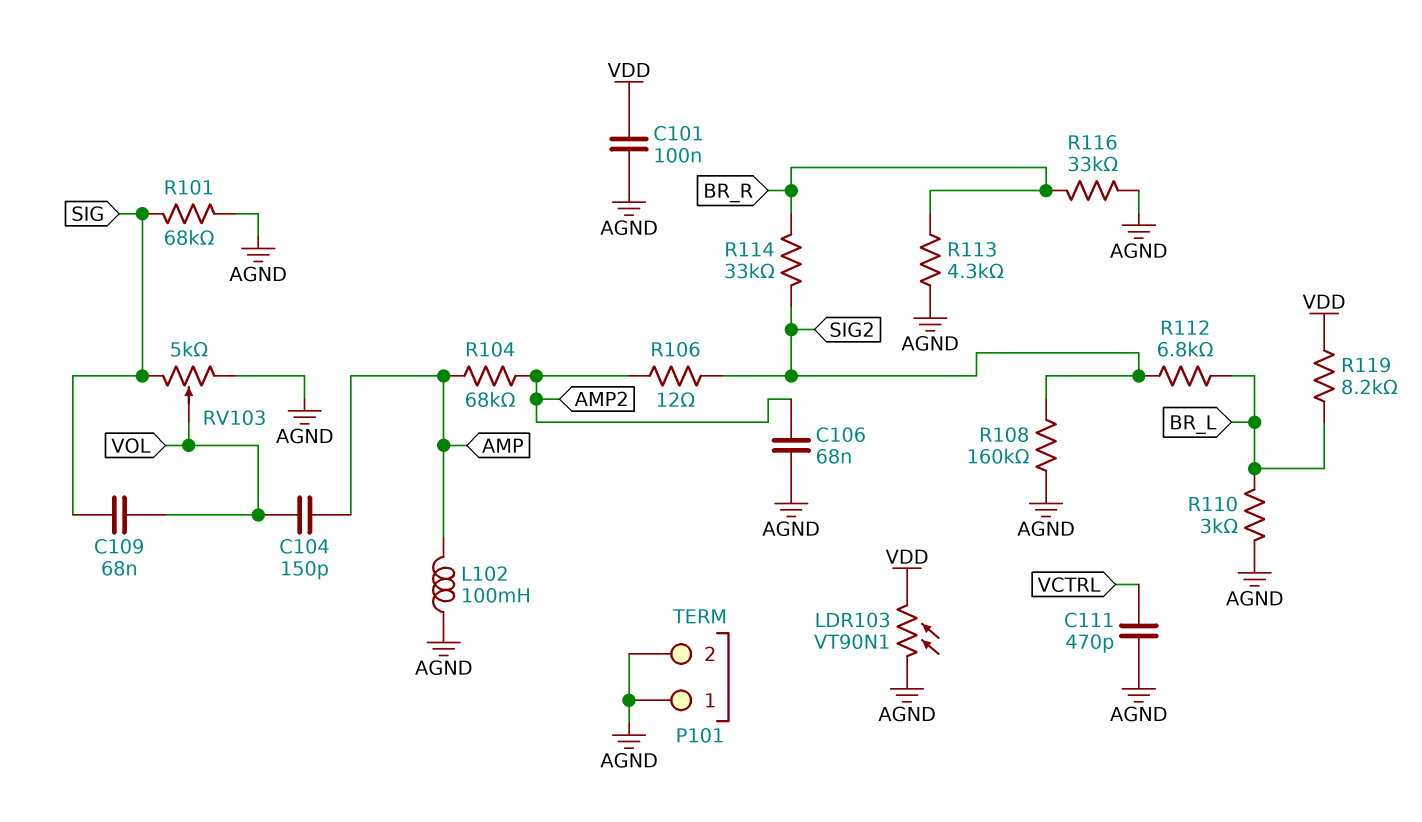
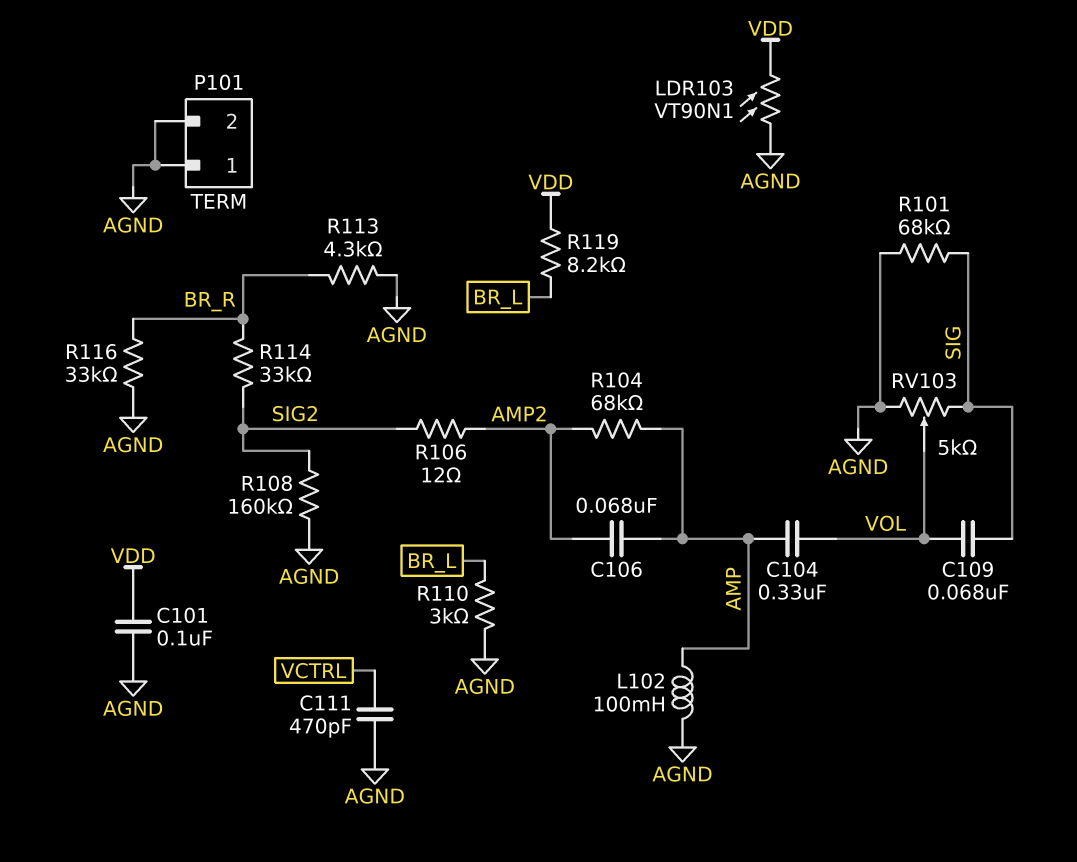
C104: 150pF (AMP, VOL) -> 330nF (AMP, VOL)
C106: 68nF (AGND, AMP2) -> 68nF (AMP, AMP2)
R112: 6.8k (BR_L, SIG2) -> none

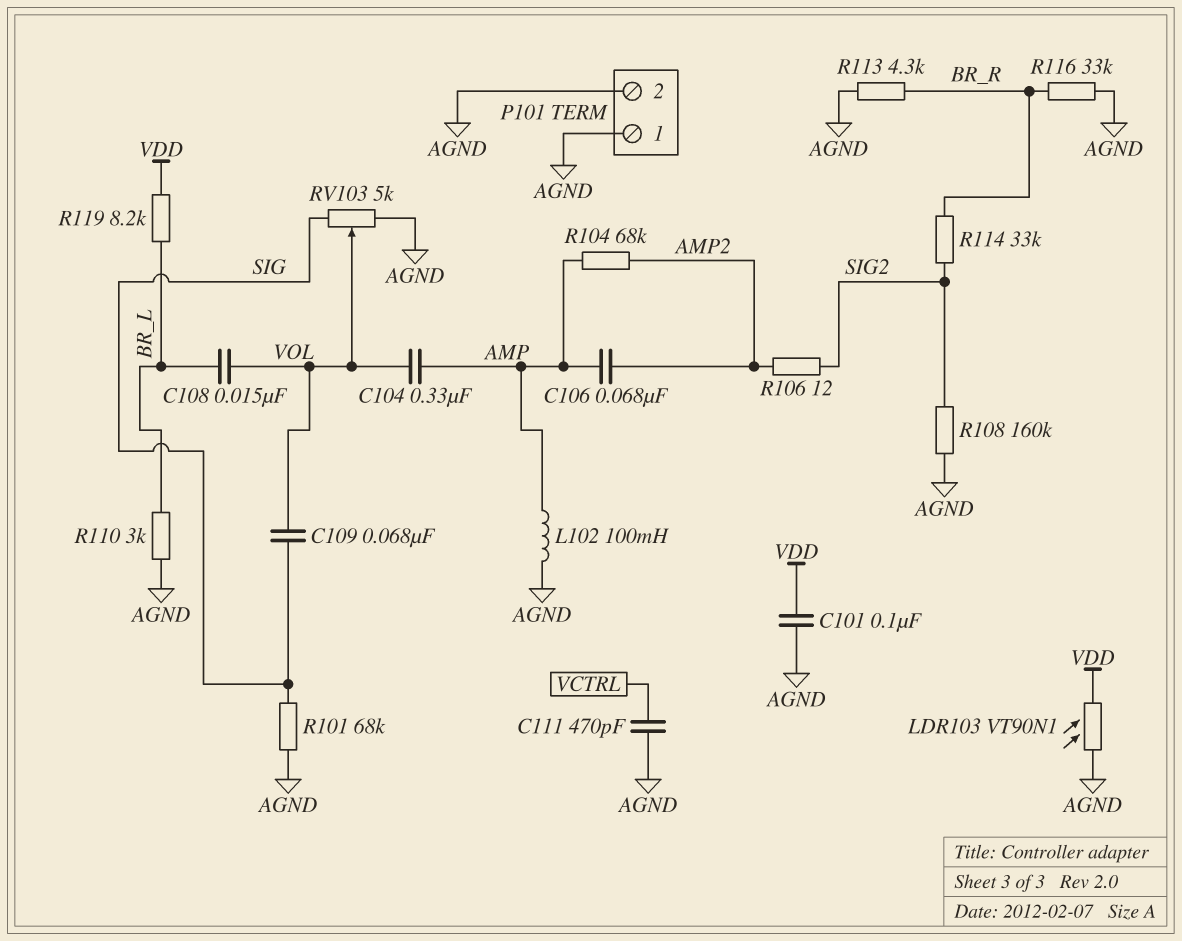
C108: none -> 15nF (BR_L, VOL)

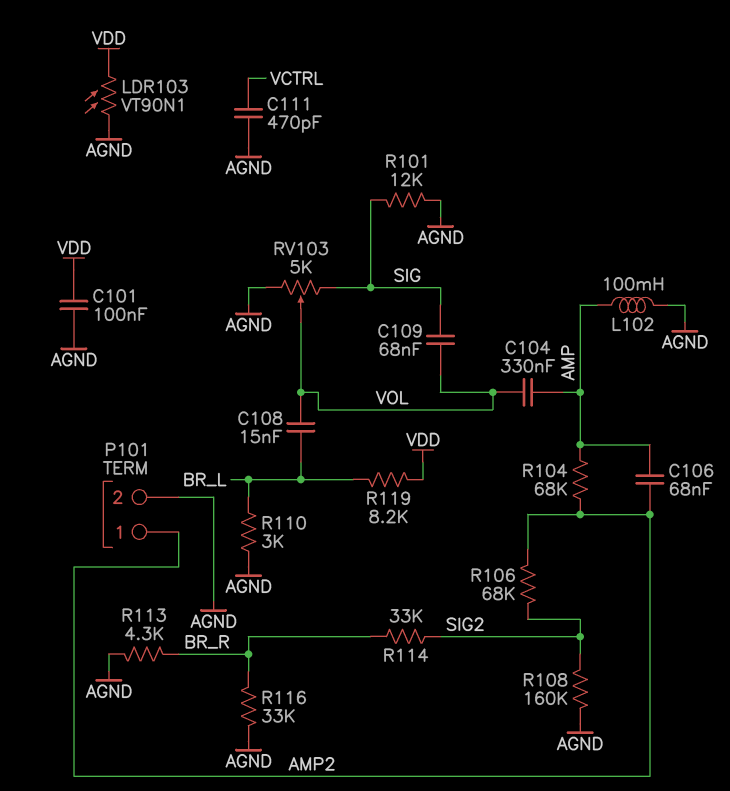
P101 pin 1: AGND -> AMP2
R101: 68k (AGND, SIG) -> 12k (AGND, SIG)
R106: 12 (AMP2, SIG2) -> 68k (AMP2, SIG2)

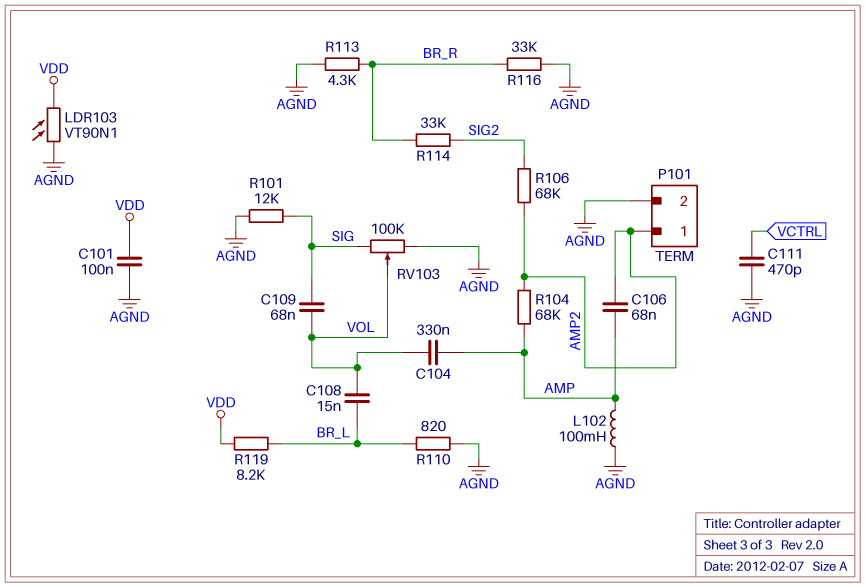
R108: 160k (AGND, SIG2) -> none
R110: 3k (AGND, BR_L) -> 820 (AGND, BR_L)
RV103: 5k (AGND, SIG, wiper VOL) -> 100k (AGND, SIG, wiper VOL)

